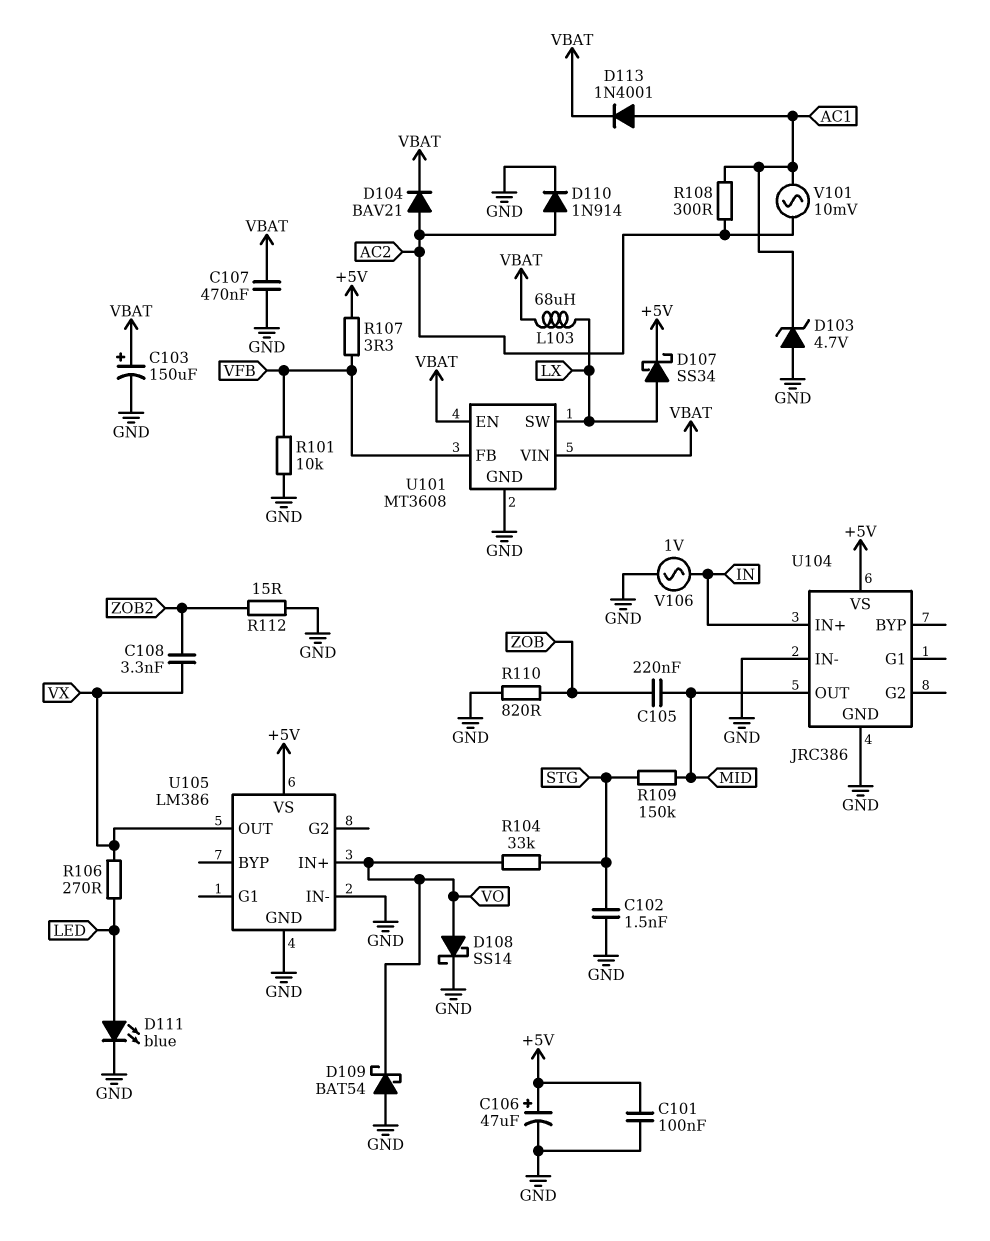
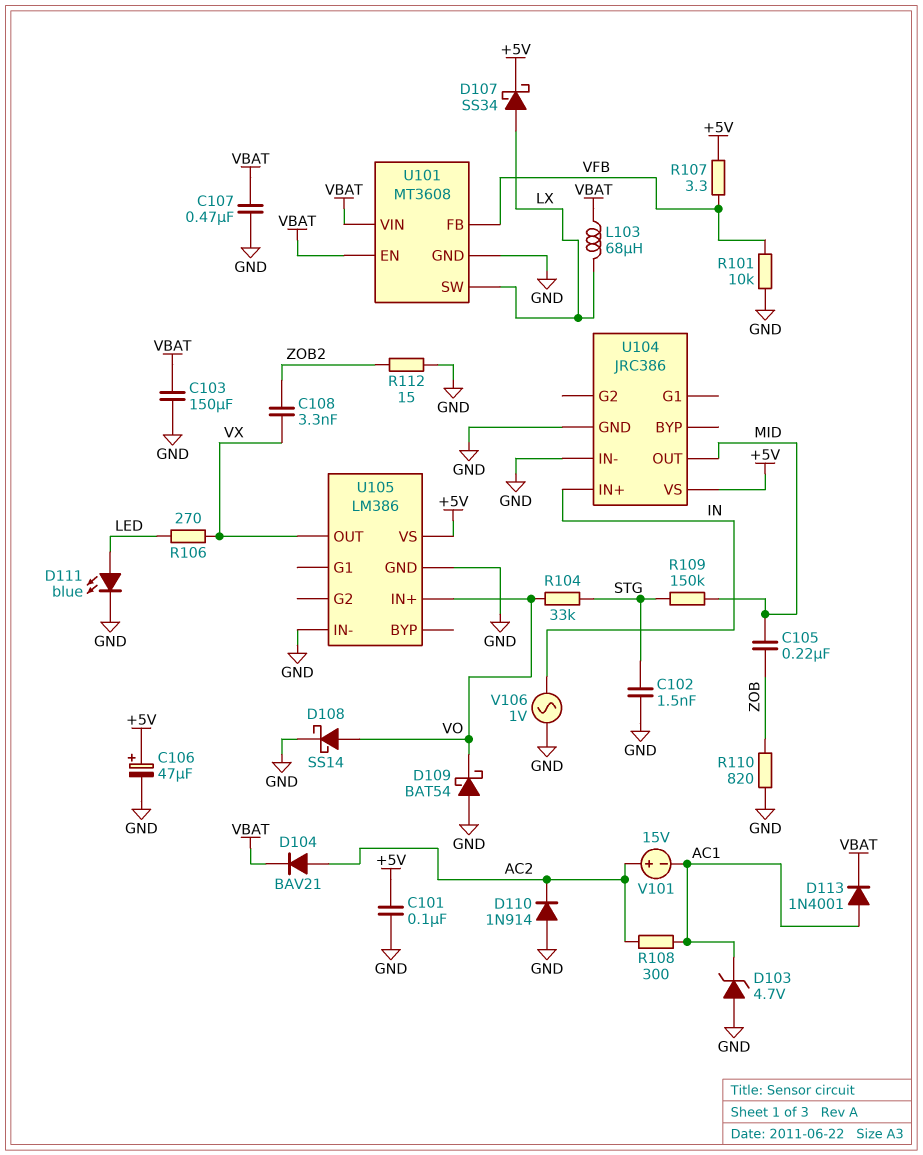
C103: 150uF (plus VBAT, minus GND) -> 150uF (GND, VBAT)
D110: diode 1N914 (A AC2, K GND) -> diode 1N914 (A GND, K AC2)
V101: AC 10mV (AC1, AC2) -> 15V (plus AC2, minus AC1)

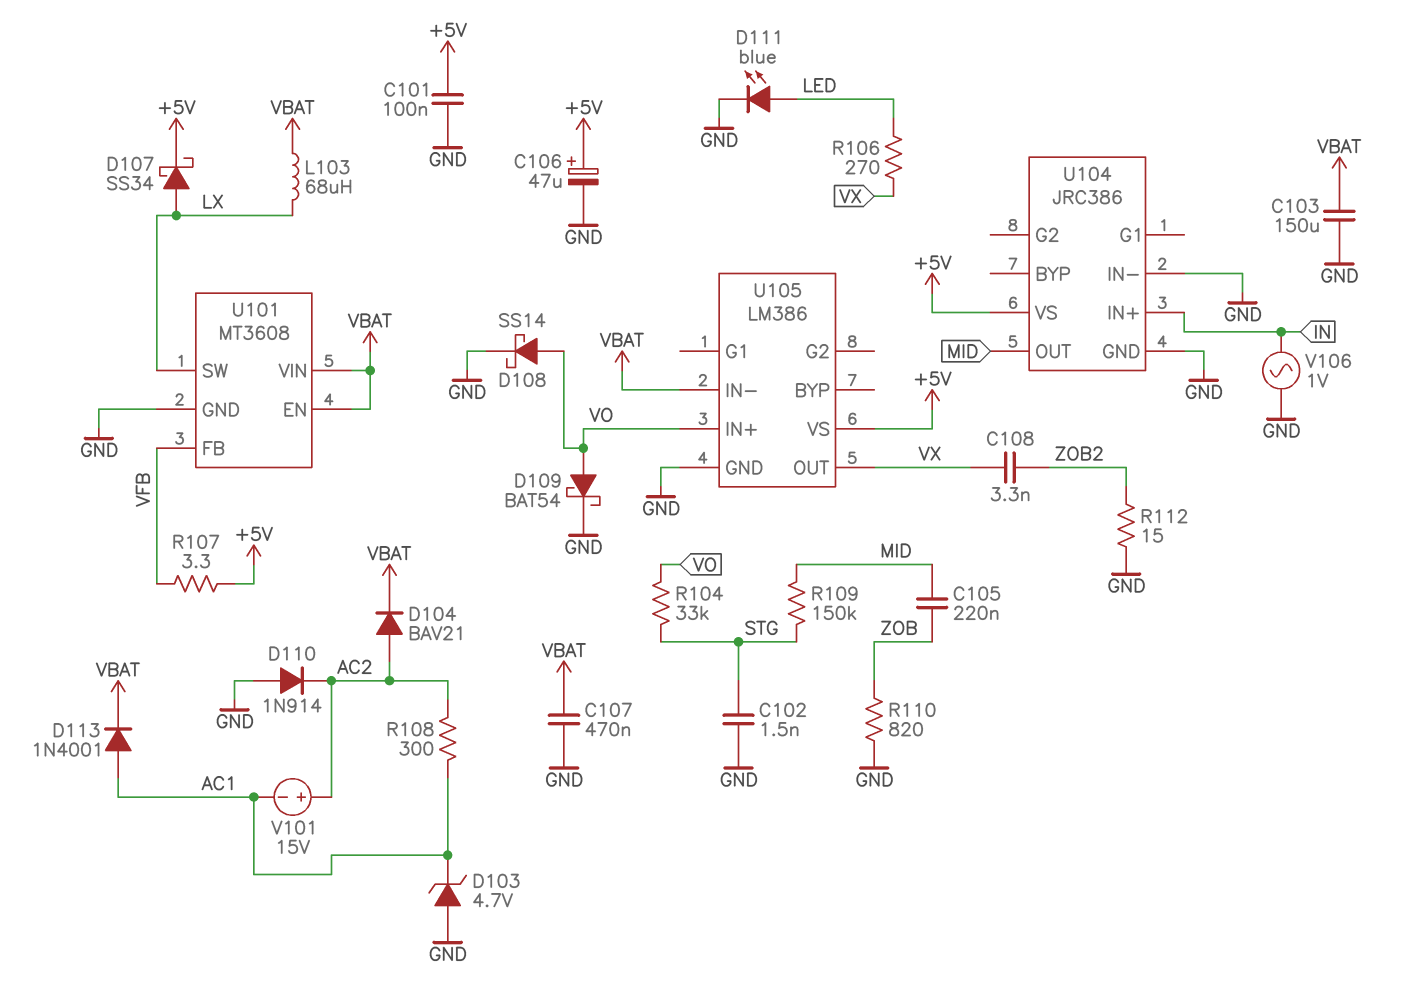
D109: schottky BAT54 (A GND, K VO) -> schottky BAT54 (A VO, K GND)
R101: 10k (GND, VFB) -> none
U105 pin IN-: GND -> VBAT

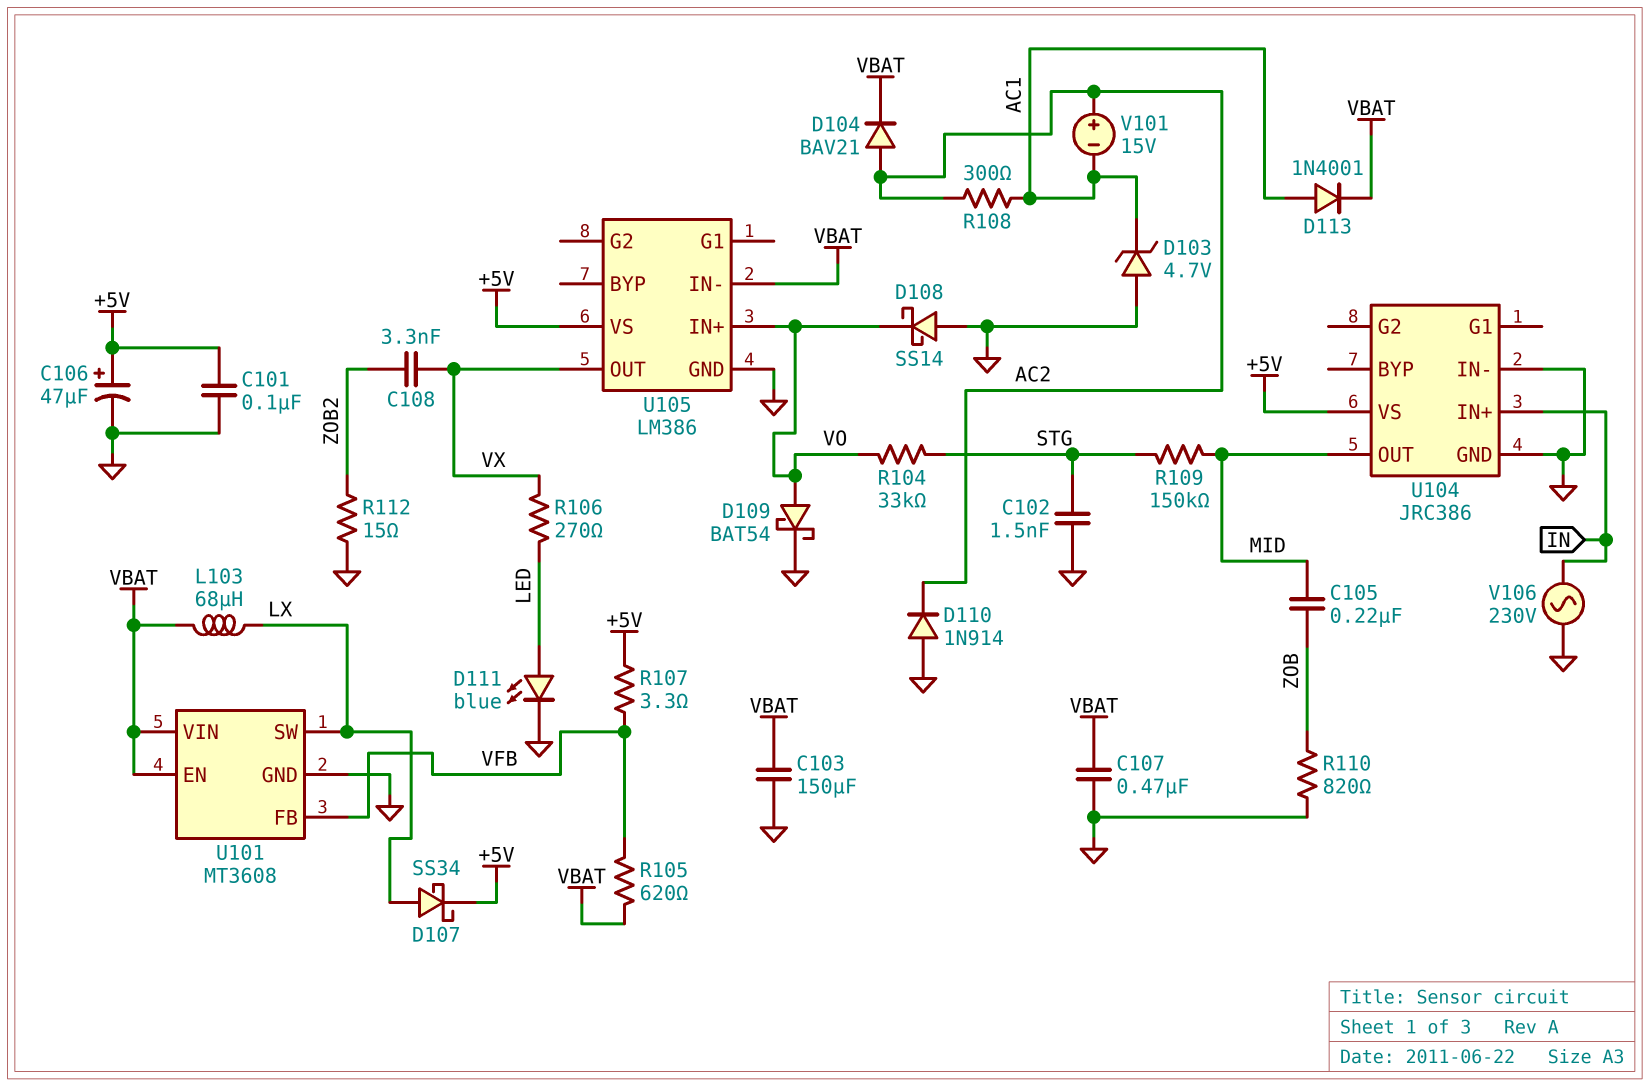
D108: schottky SS14 (A VO, K GND) -> schottky SS14 (A GND, K VO)
R105: none -> 620 (VBAT, VFB)
V106: AC 1V (GND, IN) -> AC 230V (GND, IN)

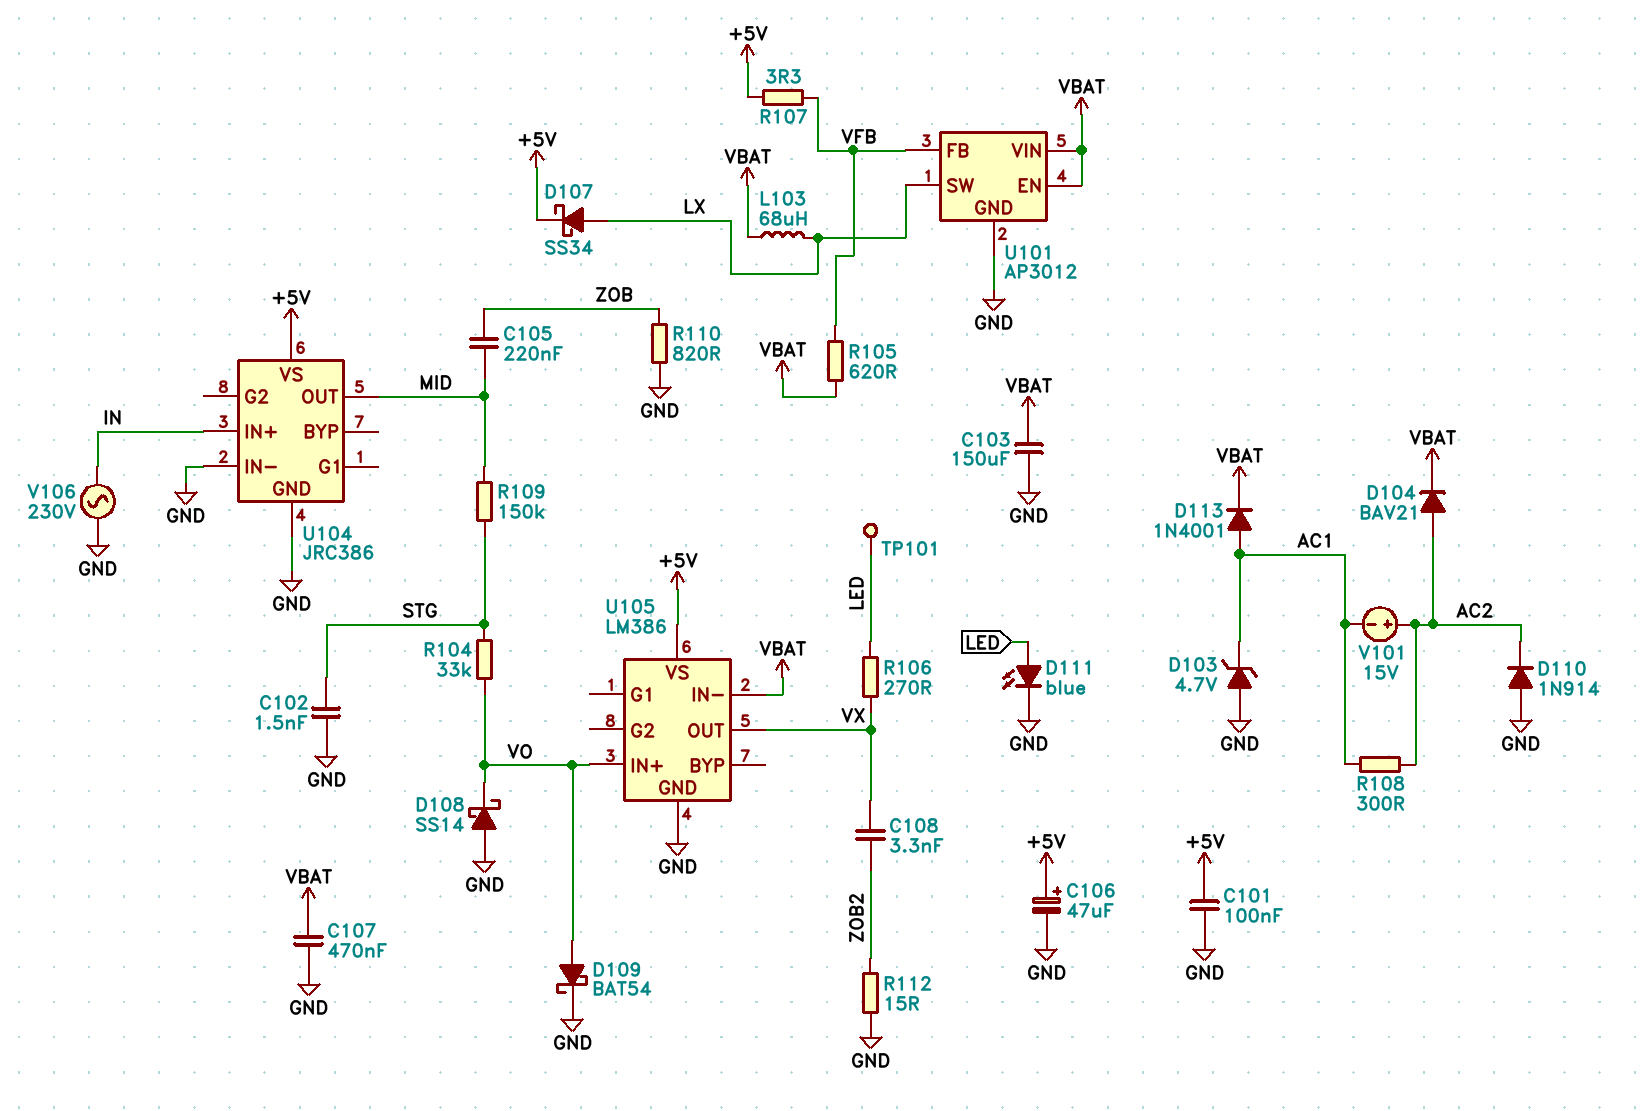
TP101: none -> test point (LED)
U101: MT3608 -> AP3012

